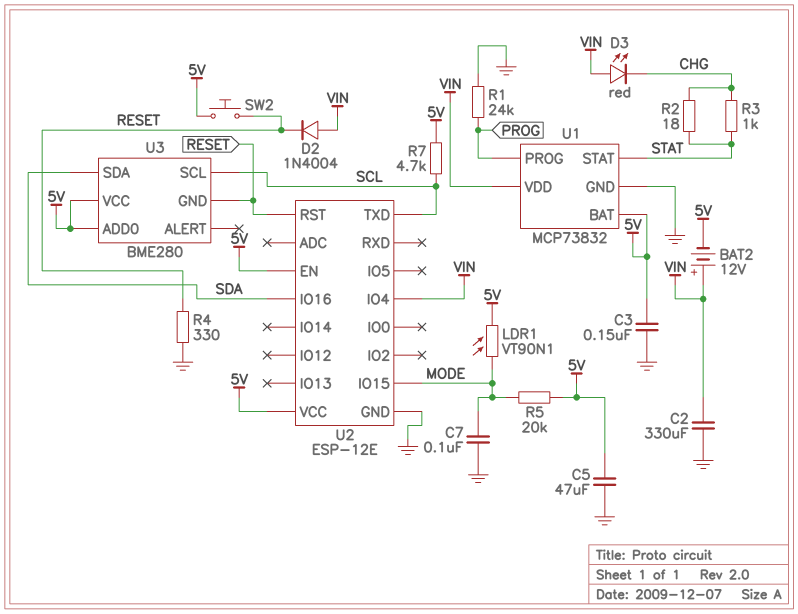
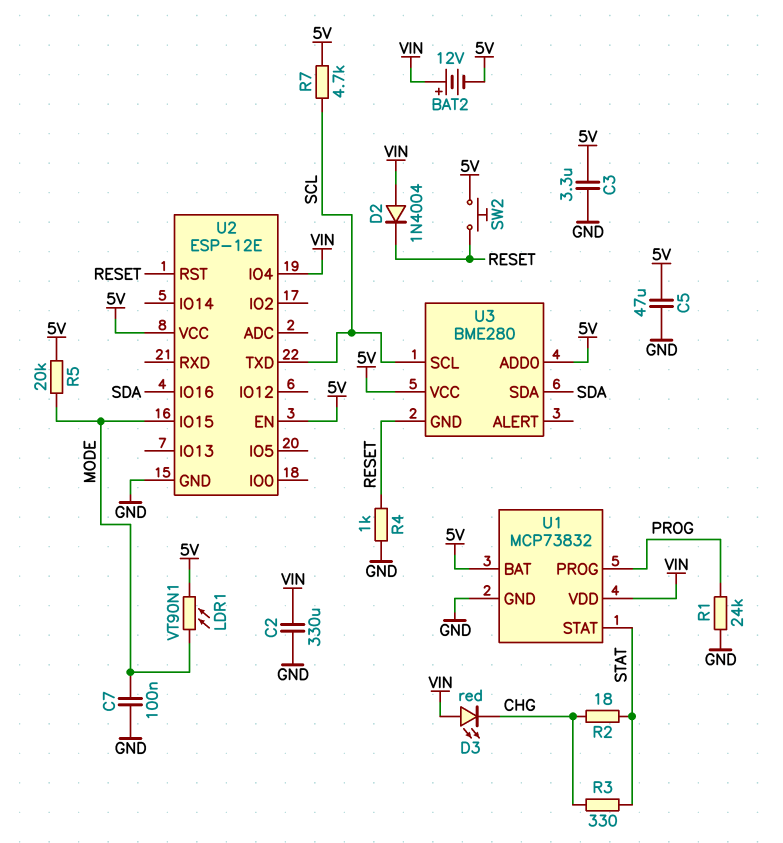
C3: 150nF (5V, GND) -> 3.3uF (5V, GND)
R3: 1k (CHG, STAT) -> 330 (CHG, STAT)
R4: 330 (GND, RESET) -> 1k (GND, RESET)

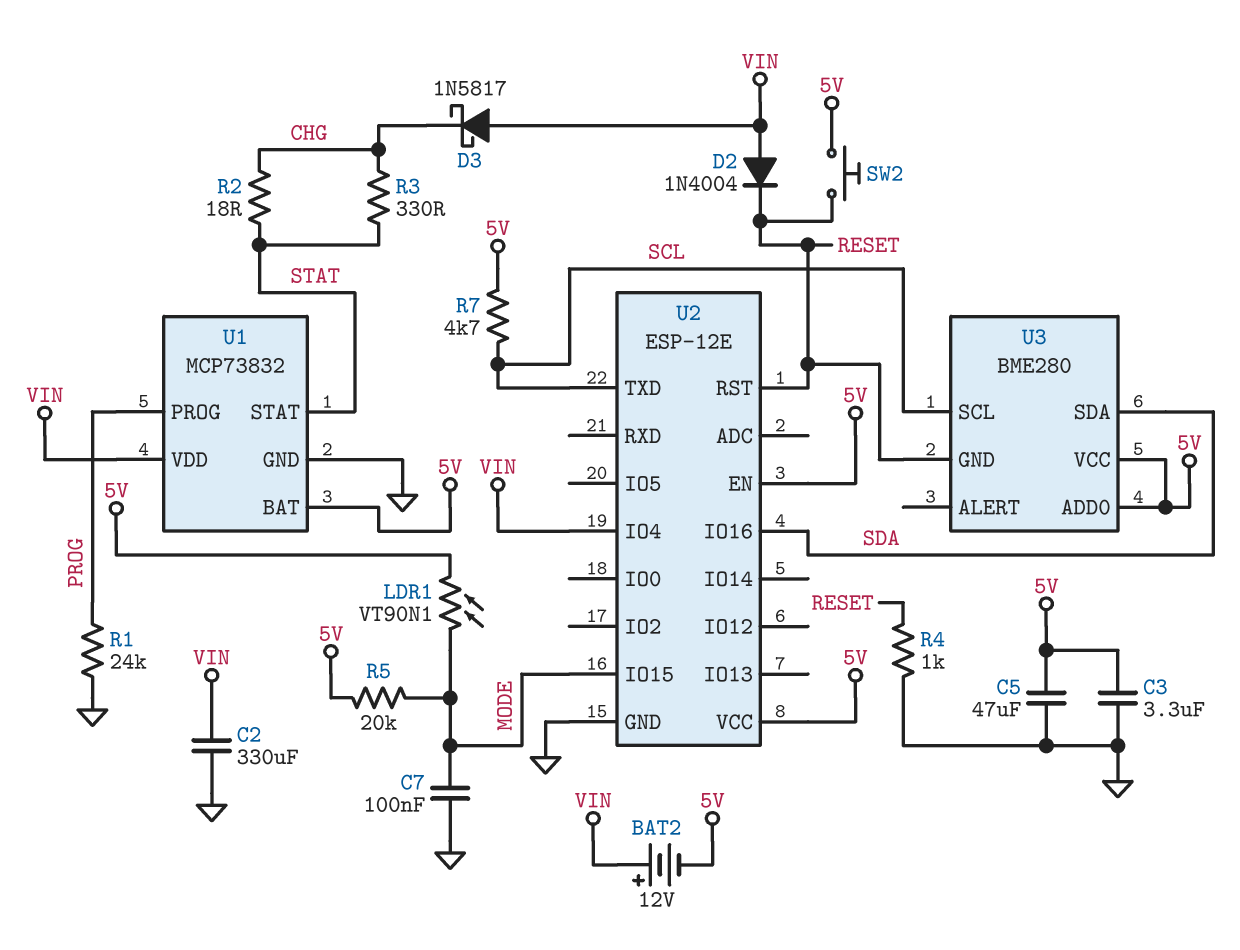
D3: LED red (A VIN, K CHG) -> schottky 1N5817 (A VIN, K CHG)

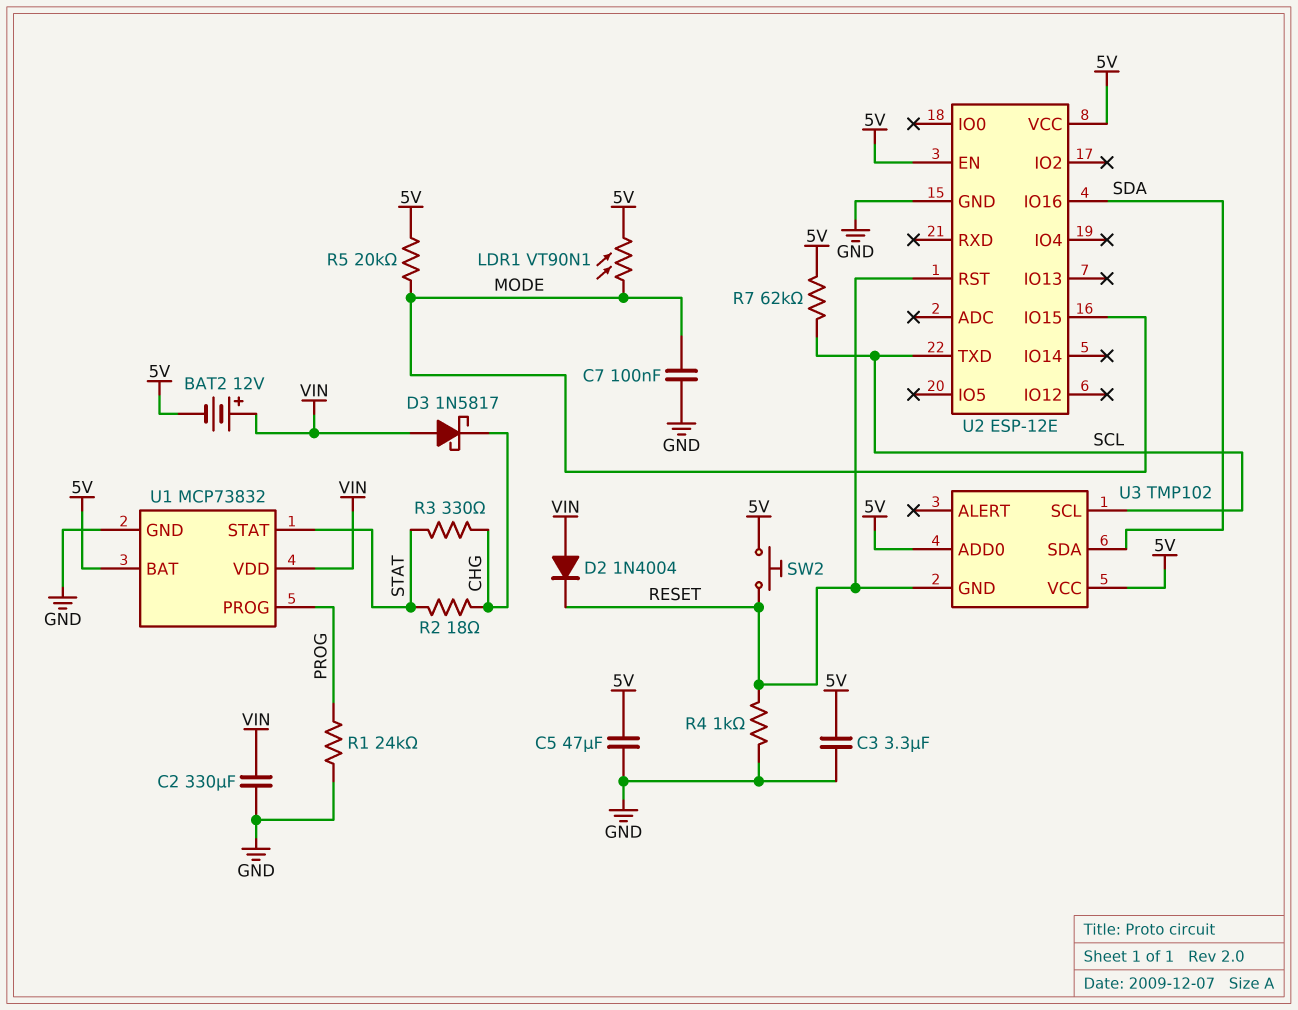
R7: 4.7k (5V, SCL) -> 62k (5V, SCL)
U2 pin IO4: VIN -> none
U3: BME280 -> TMP102

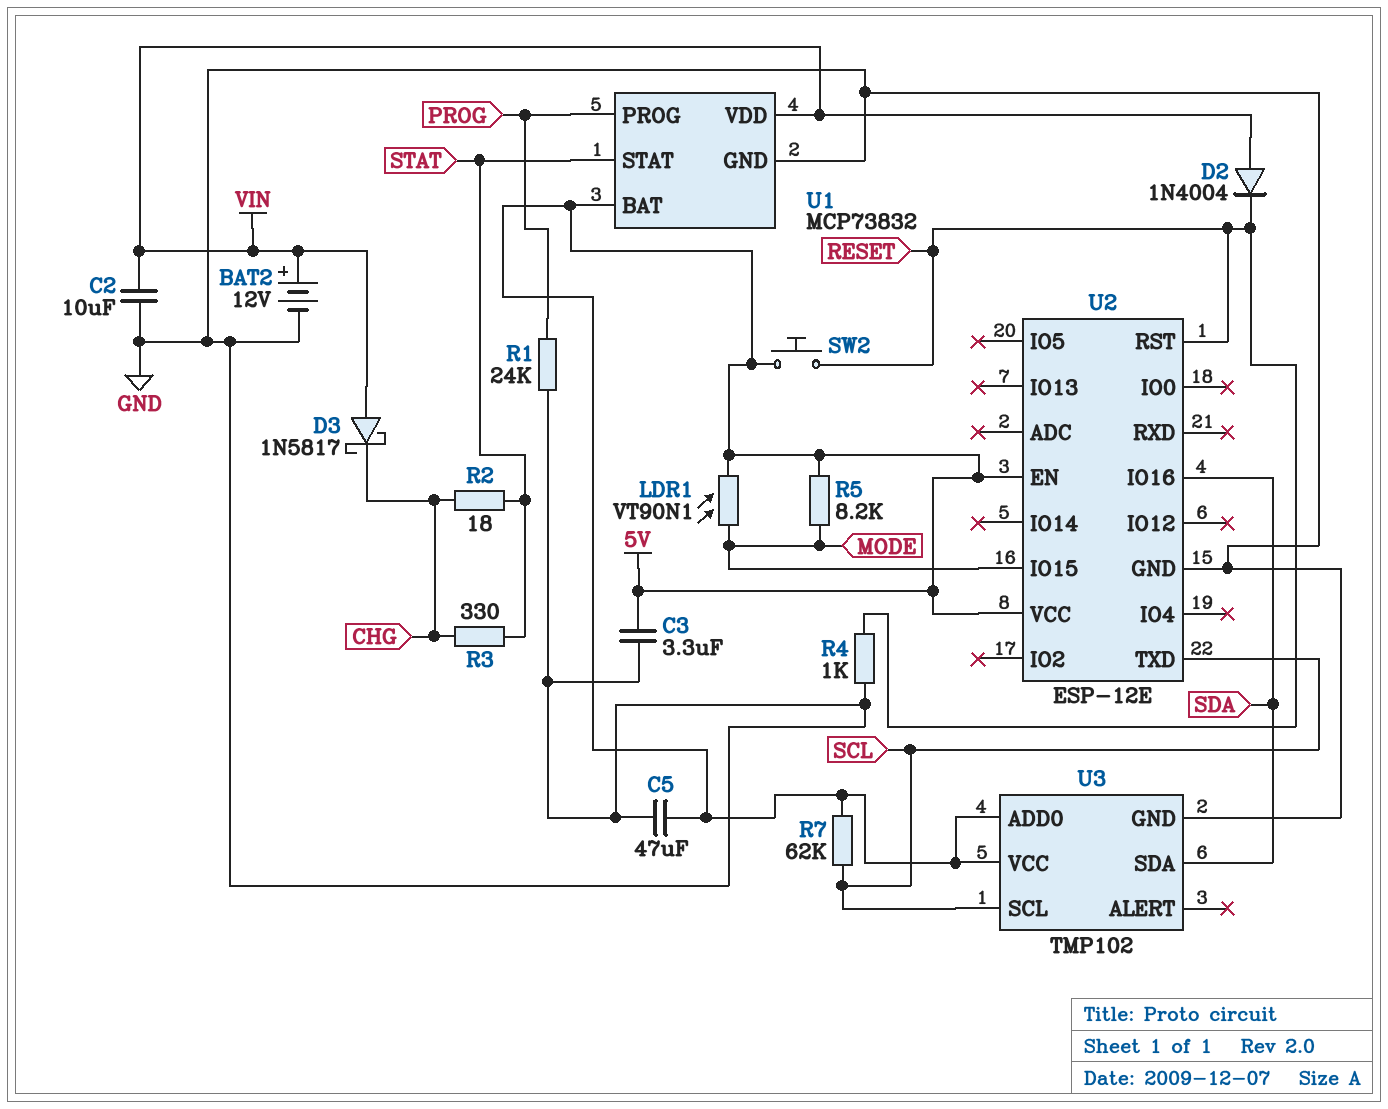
BAT2: 12V (plus VIN, minus 5V) -> 12V (plus VIN, minus GND)
C2: 330uF (GND, VIN) -> 10uF (GND, VIN)
C7: 100nF (GND, MODE) -> none
R5: 20k (5V, MODE) -> 8.2k (5V, MODE)
U3 pin GND: RESET -> GND

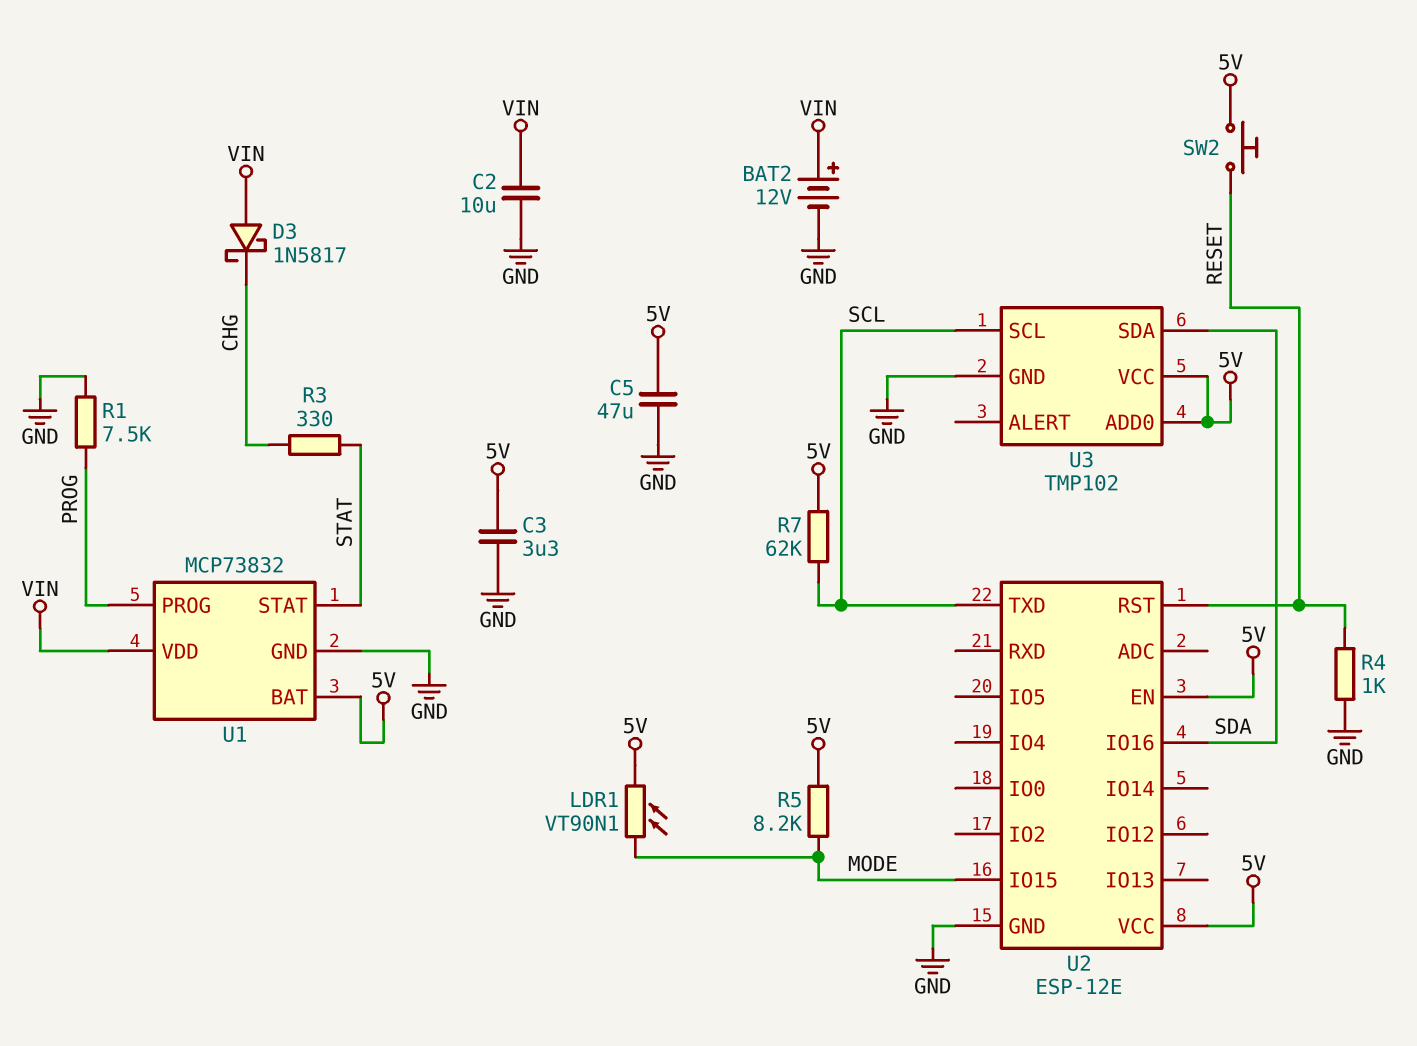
D2: diode 1N4004 (A VIN, K RESET) -> none
R1: 24k (GND, PROG) -> 7.5k (GND, PROG)
R2: 18 (CHG, STAT) -> none

